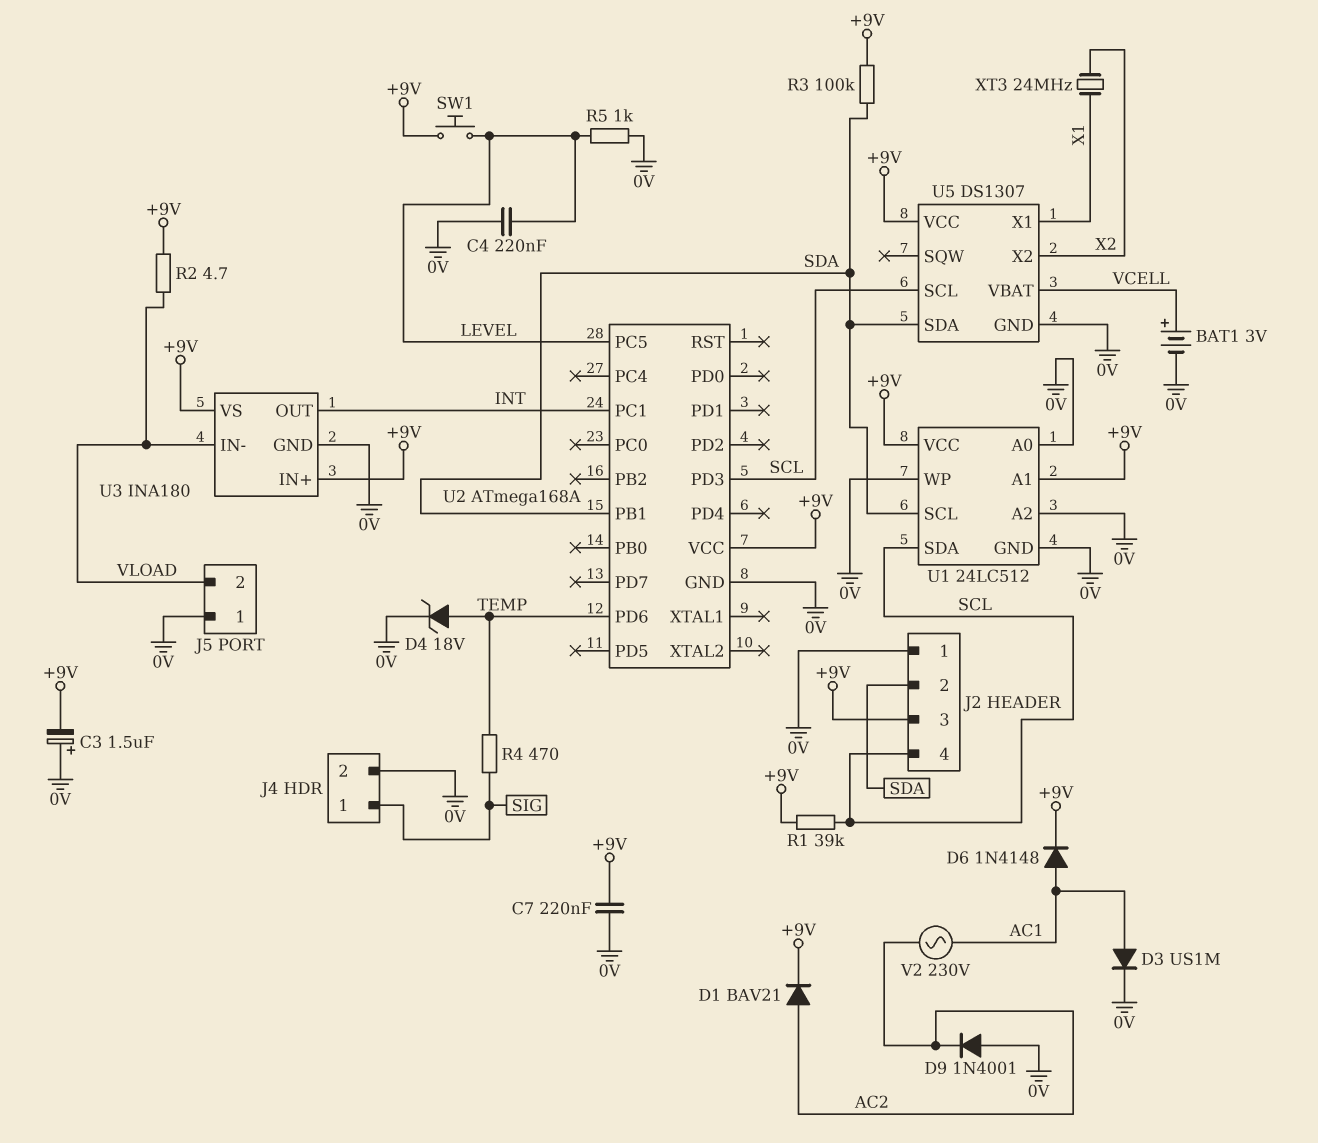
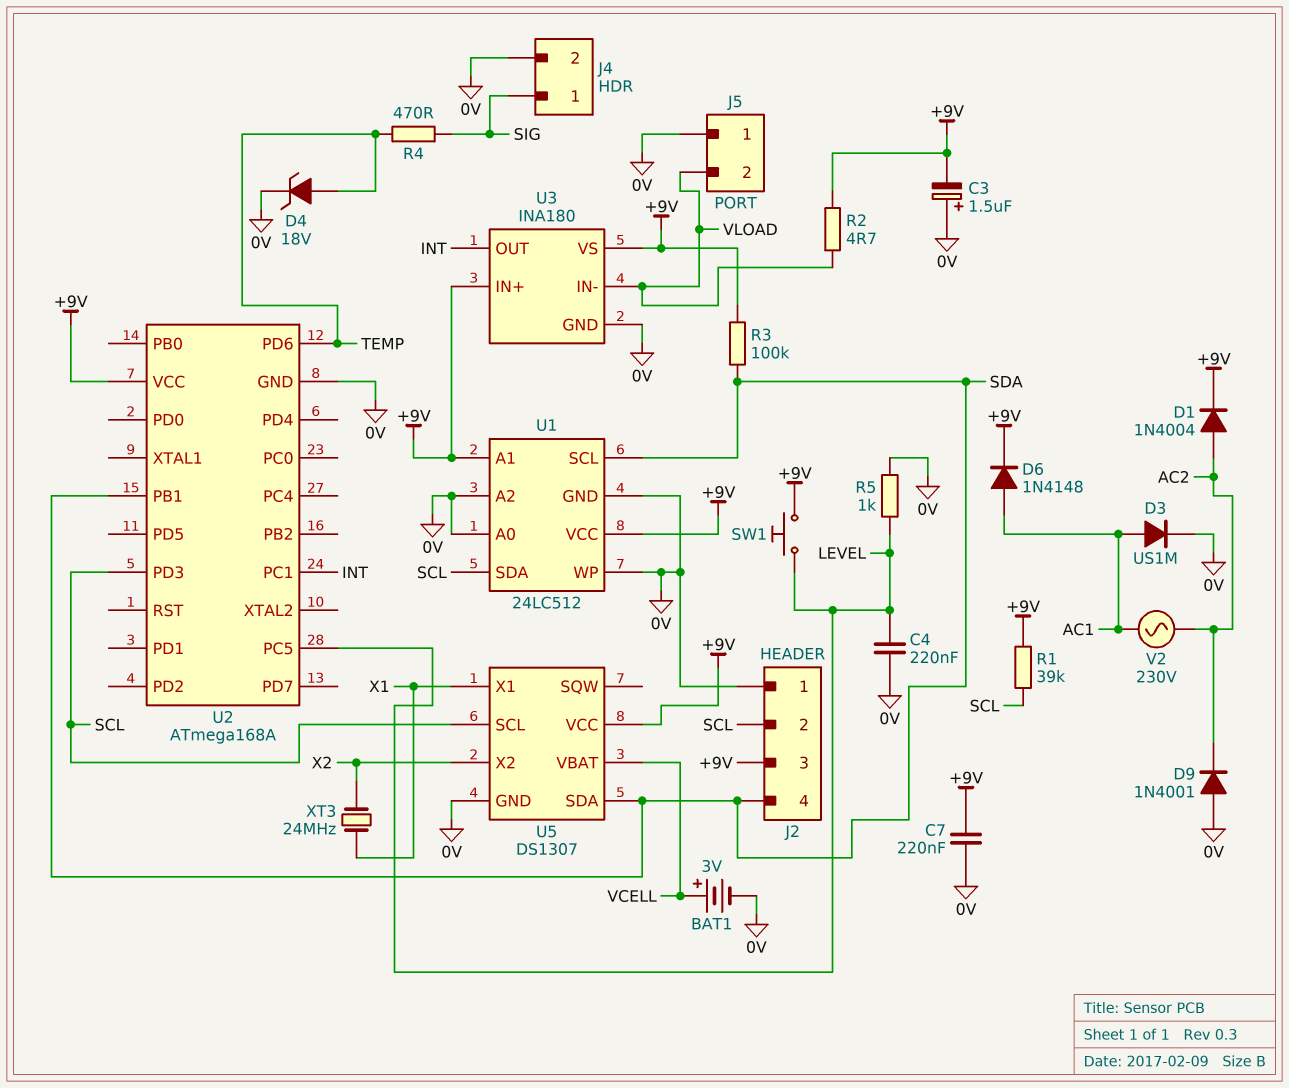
D1: diode BAV21 (A AC2, K +9V) -> diode 1N4004 (A AC2, K +9V)
J2 pin 2: SDA -> SCL
J2 pin 4: SCL -> SDA

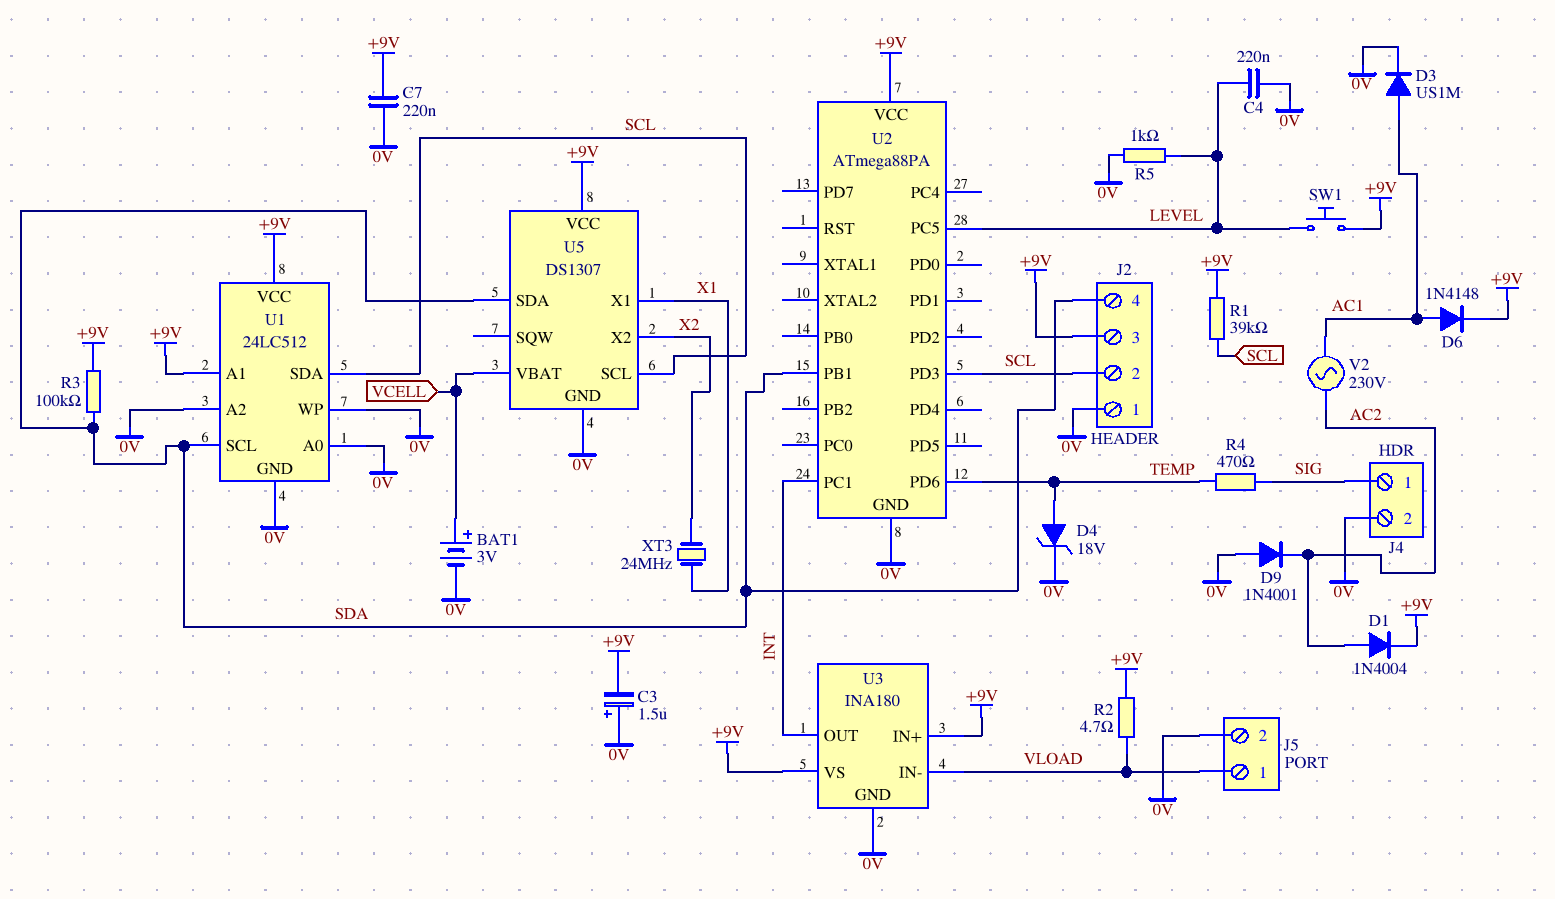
J5 pin 1: 0V -> VLOAD
J5 pin 2: VLOAD -> 0V
U2: ATmega168A -> ATmega88PA

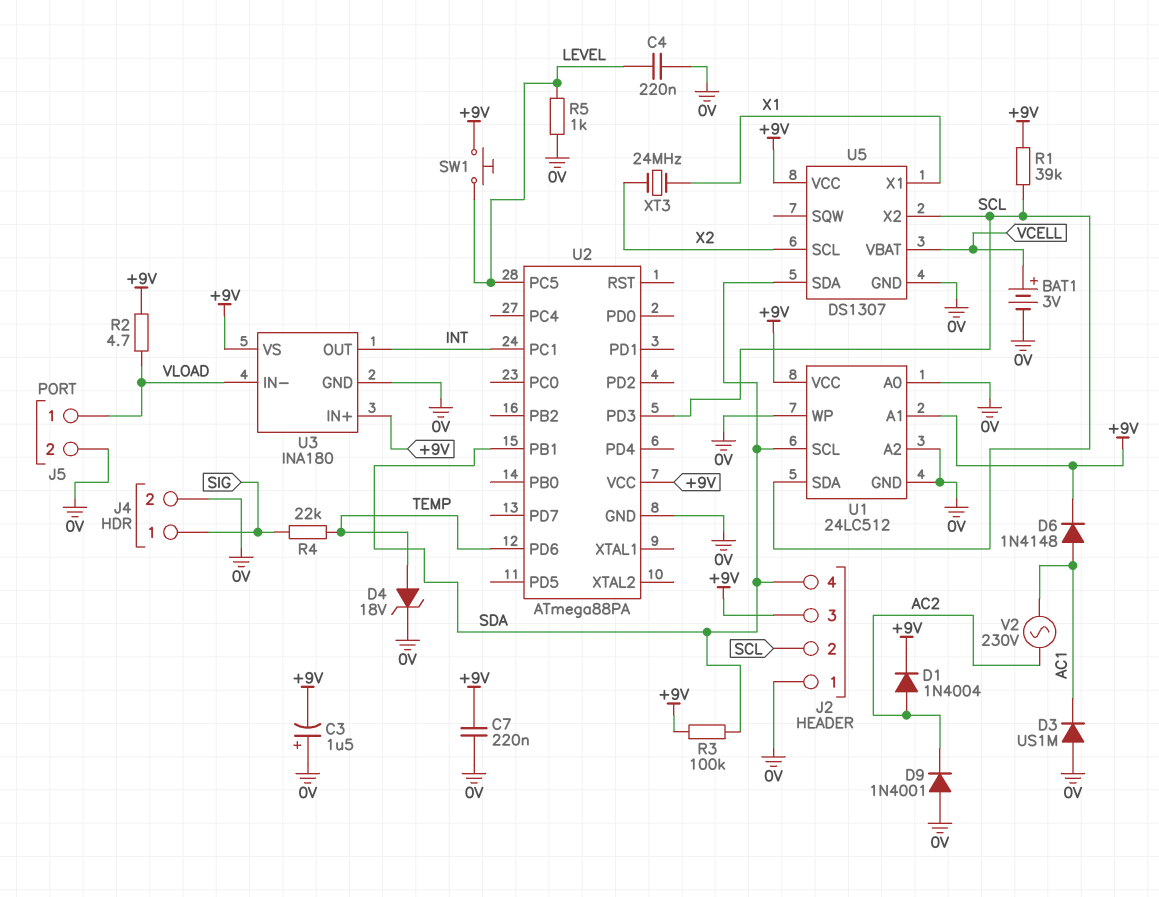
D3: diode US1M (A AC1, K 0V) -> diode US1M (A 0V, K AC1)
R4: 470 (SIG, TEMP) -> 22k (SIG, TEMP)
U5 pin SCL: SCL -> X2
U5 pin X2: X2 -> SCL

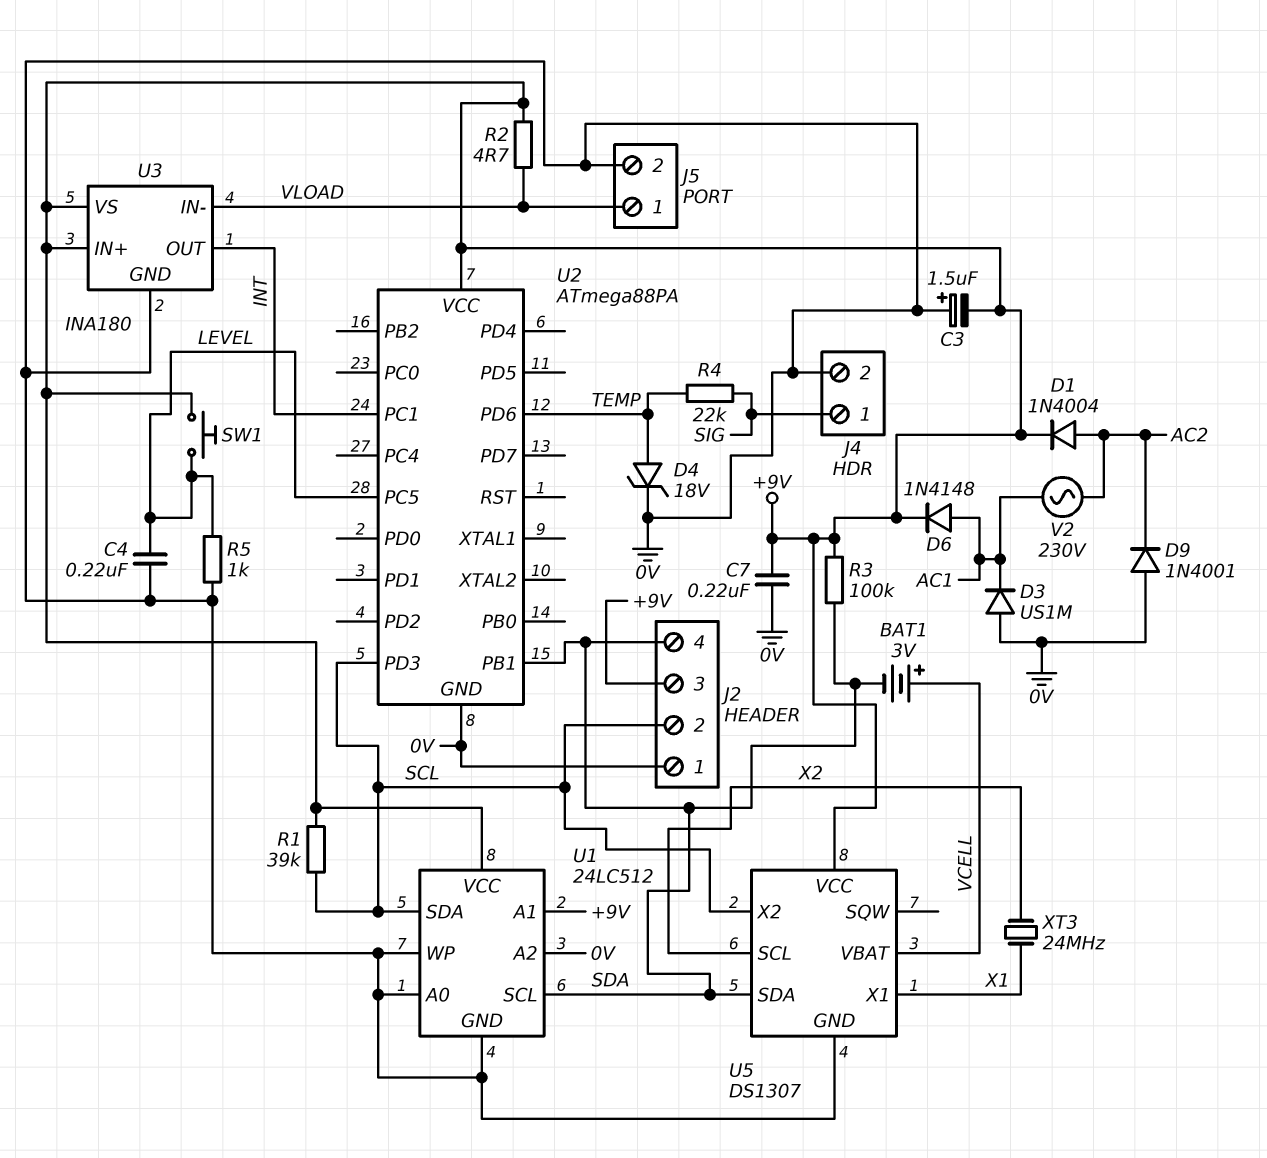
BAT1: 3V (plus VCELL, minus 0V) -> 3V (plus VCELL, minus SDA)

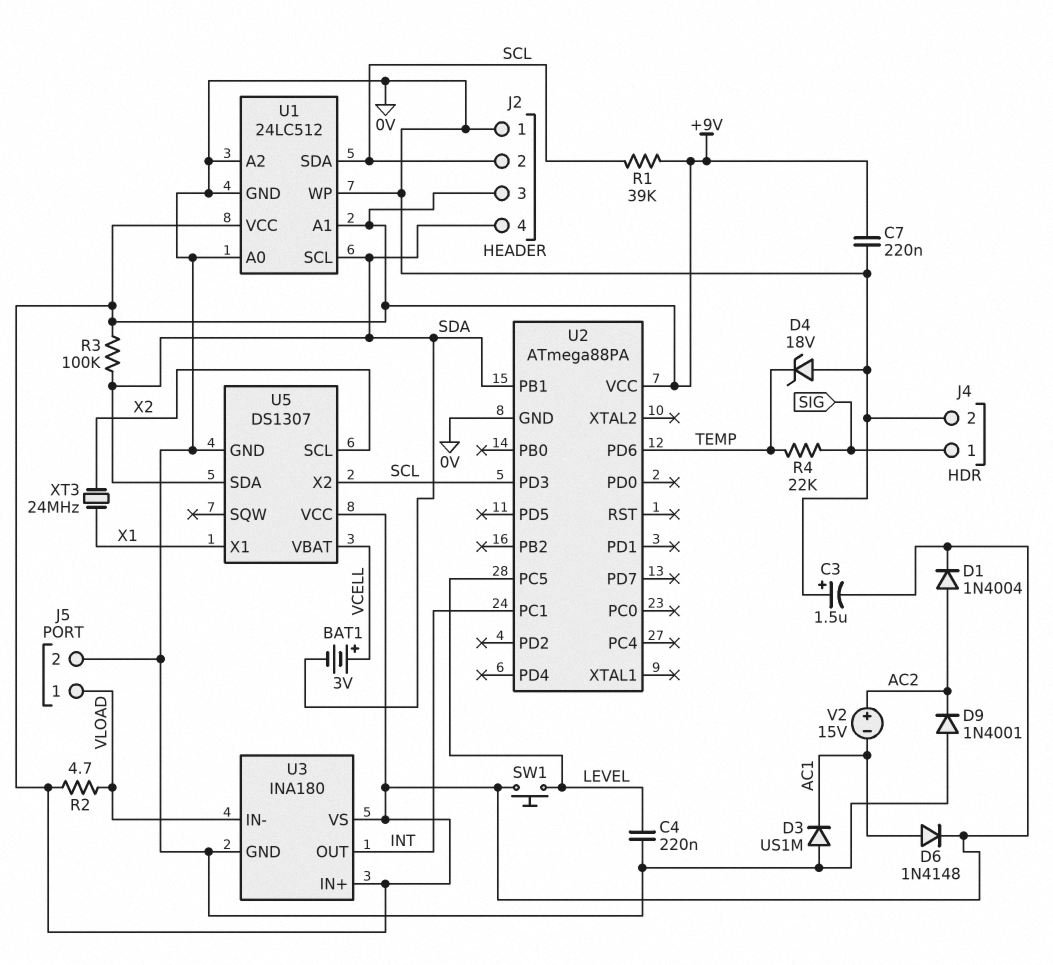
D4: zener 18V (A TEMP, K 0V) -> zener 18V (A 0V, K TEMP)
R5: 1k (0V, LEVEL) -> none
V2: AC 230V (AC1, AC2) -> 15V (plus AC2, minus AC1)

